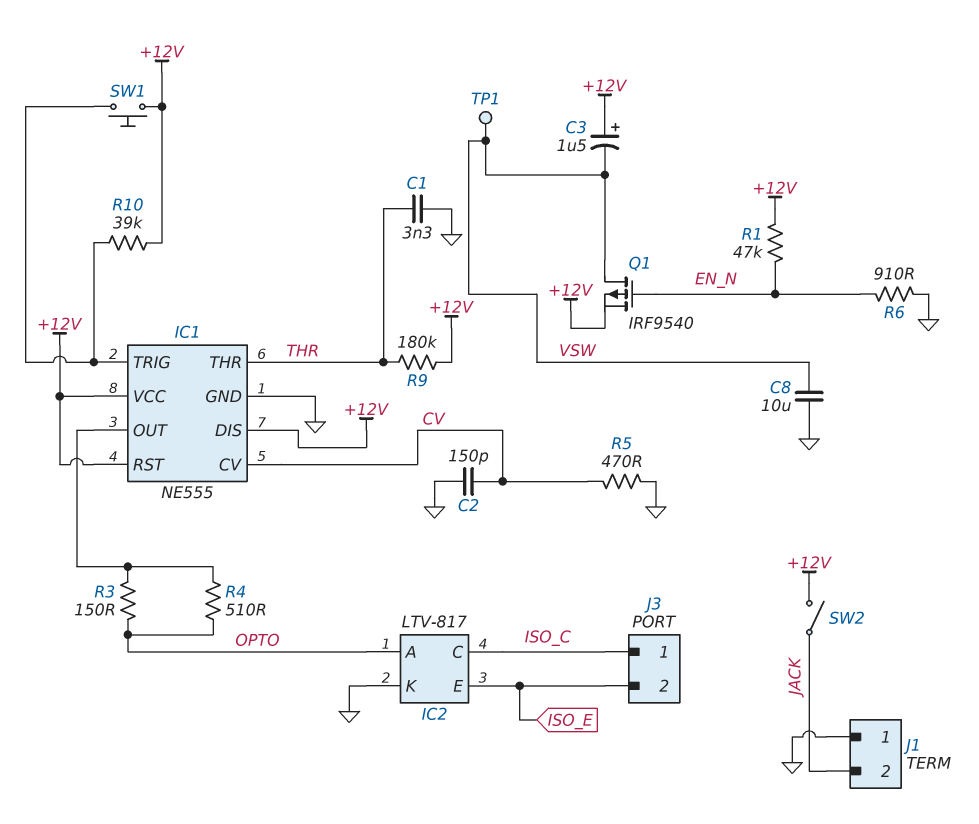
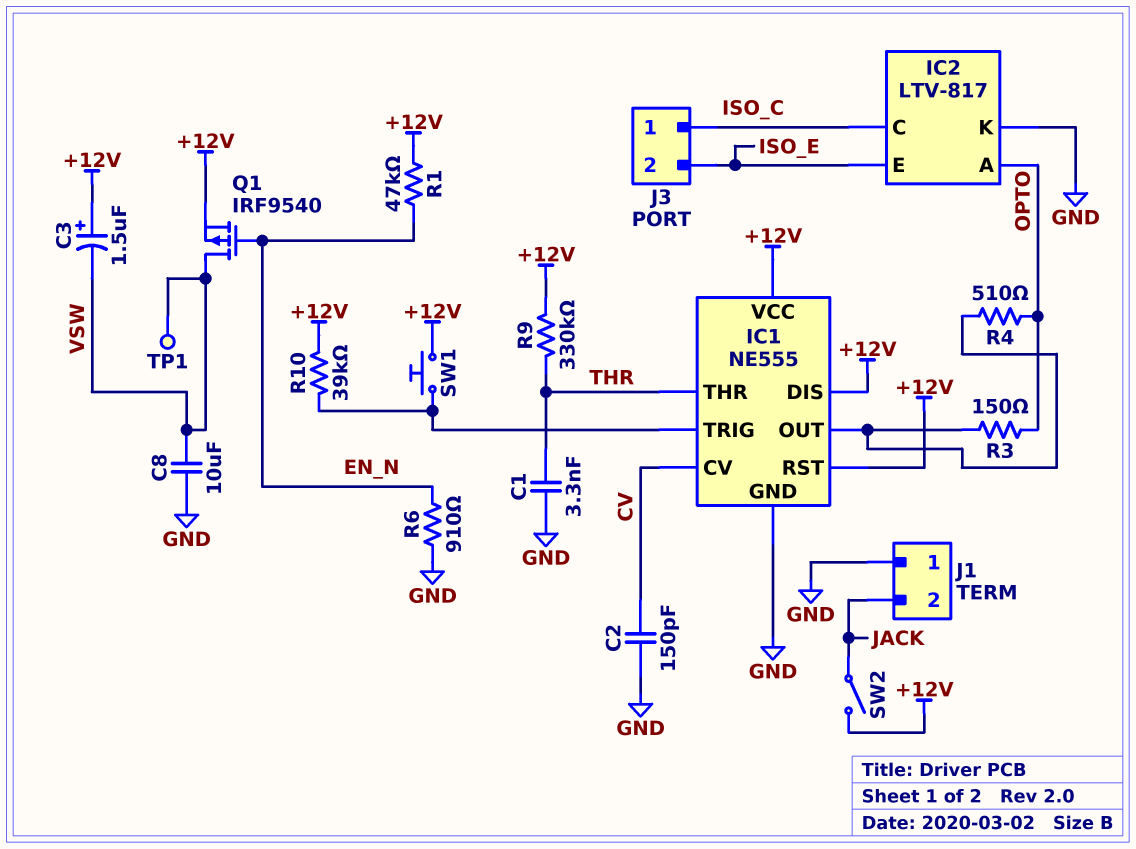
R5: 470 (CV, GND) -> none
R9: 180k (+12V, THR) -> 330k (+12V, THR)

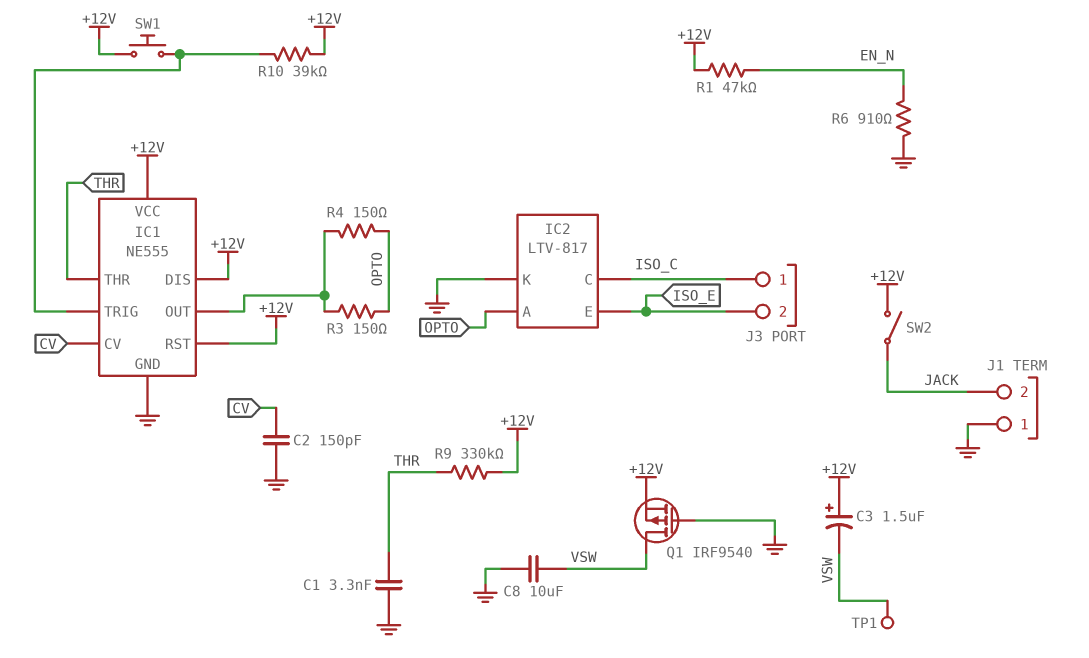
Q1: PMOS IRF9540 (G EN_N, D VSW, S +12V) -> PMOS IRF9540 (G GND, D VSW, S +12V)
R4: 510 (IC1/OUT, OPTO) -> 150 (IC1/OUT, OPTO)

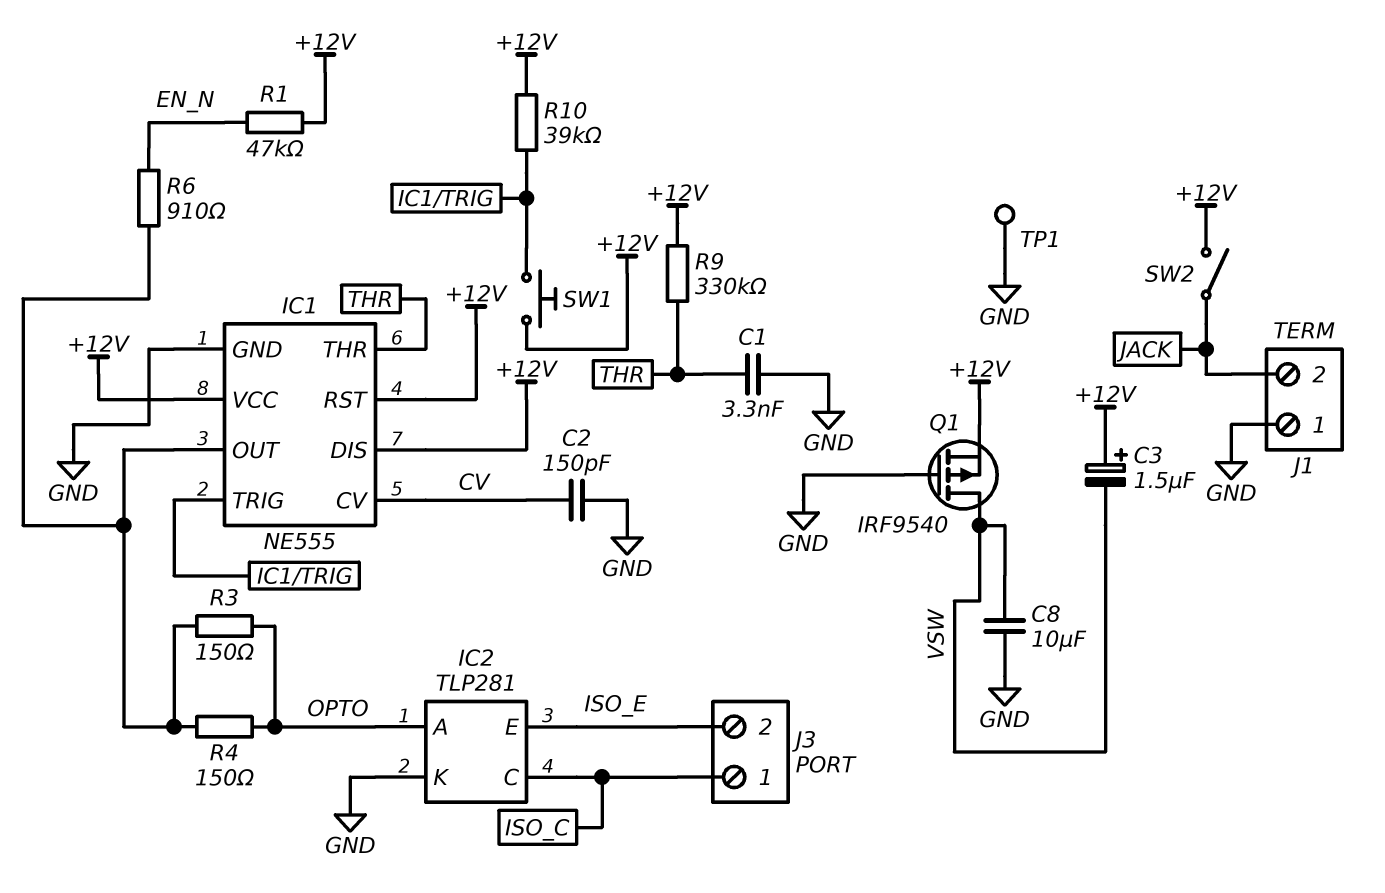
IC2: LTV-817 -> TLP281
R6: 910 (EN_N, GND) -> 910 (EN_N, IC1/OUT)
TP1: test point (VSW) -> test point (GND)

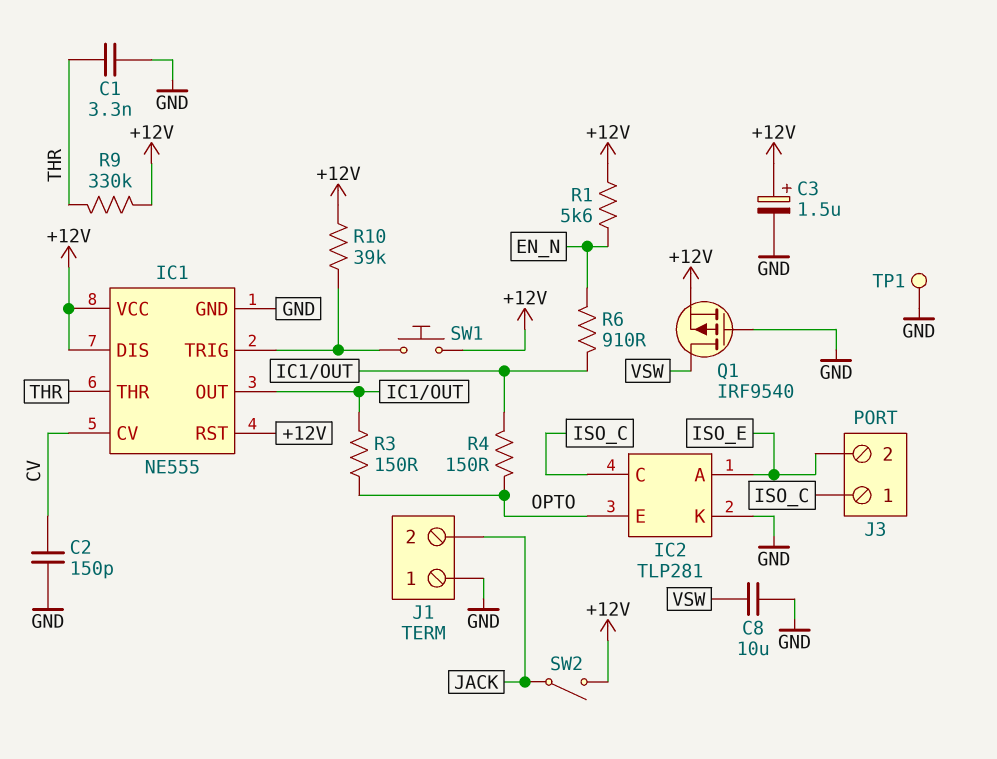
C3: 1.5uF (plus +12V, minus VSW) -> 1.5uF (plus +12V, minus GND)
IC2 pin A: OPTO -> ISO_E
IC2 pin E: ISO_E -> OPTO
R1: 47k (+12V, EN_N) -> 5.6k (+12V, EN_N)

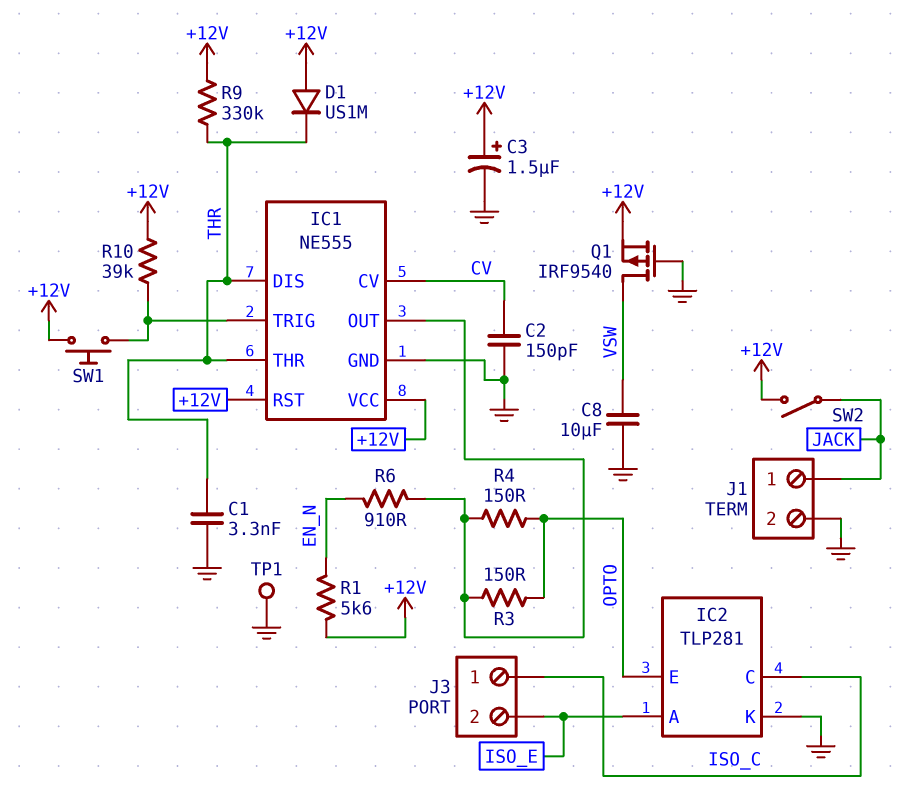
D1: none -> diode US1M (A +12V, K THR)
IC1 pin DIS: +12V -> THR
J1 pin 1: GND -> JACK
J1 pin 2: JACK -> GND

